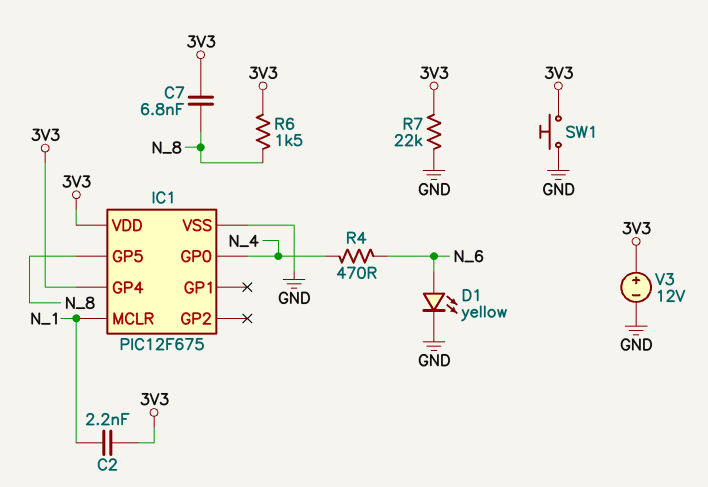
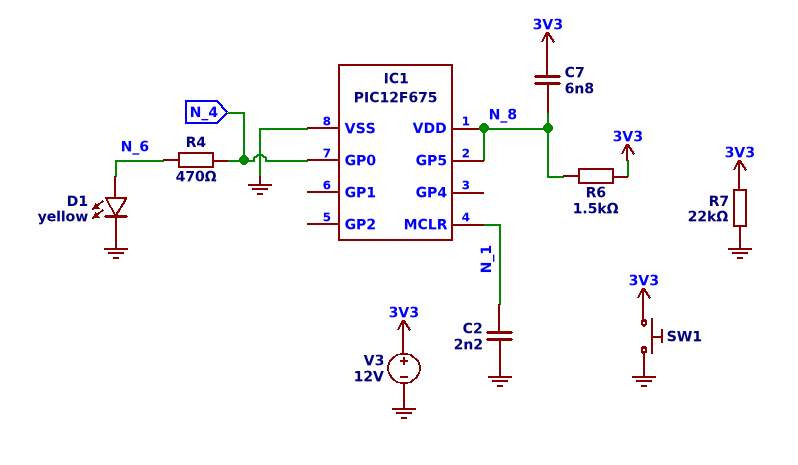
C2: 2.2nF (3V3, N_1) -> 2.2nF (GND, N_1)
IC1 pin GP4: 3V3 -> none
IC1 pin VDD: 3V3 -> N_8

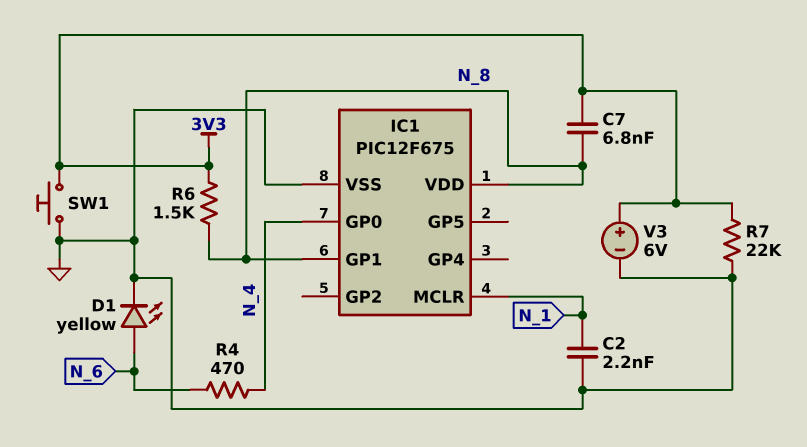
IC1 pin GP1: none -> N_8
IC1 pin GP5: N_8 -> none
V3: 12V (plus 3V3, minus GND) -> 6V (plus 3V3, minus GND)

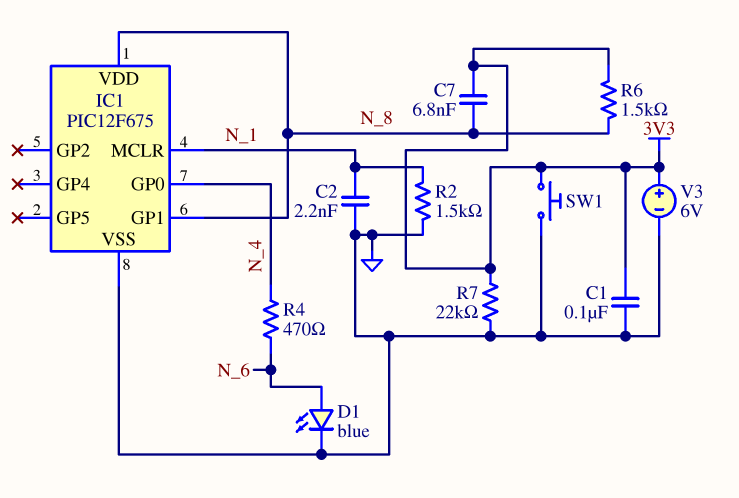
C1: none -> 100nF (3V3, GND)
D1: LED yellow (A N_6, K GND) -> LED blue (A N_6, K GND)
R2: none -> 1.5k (GND, N_1)

